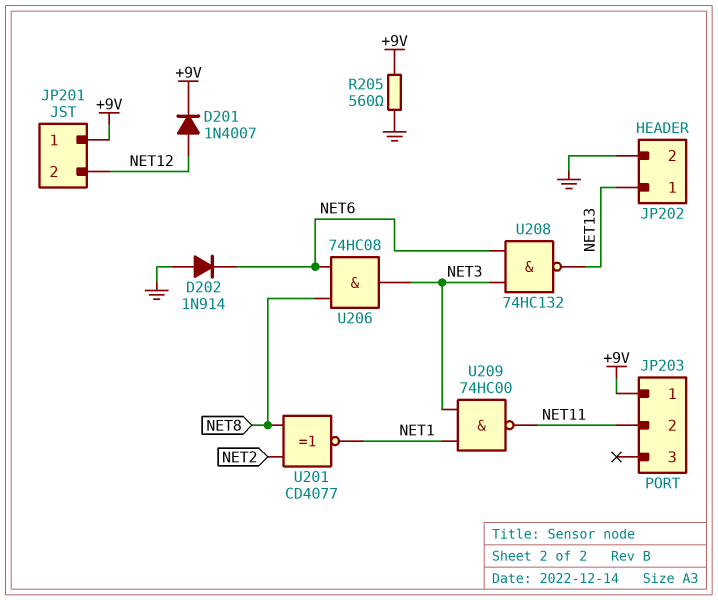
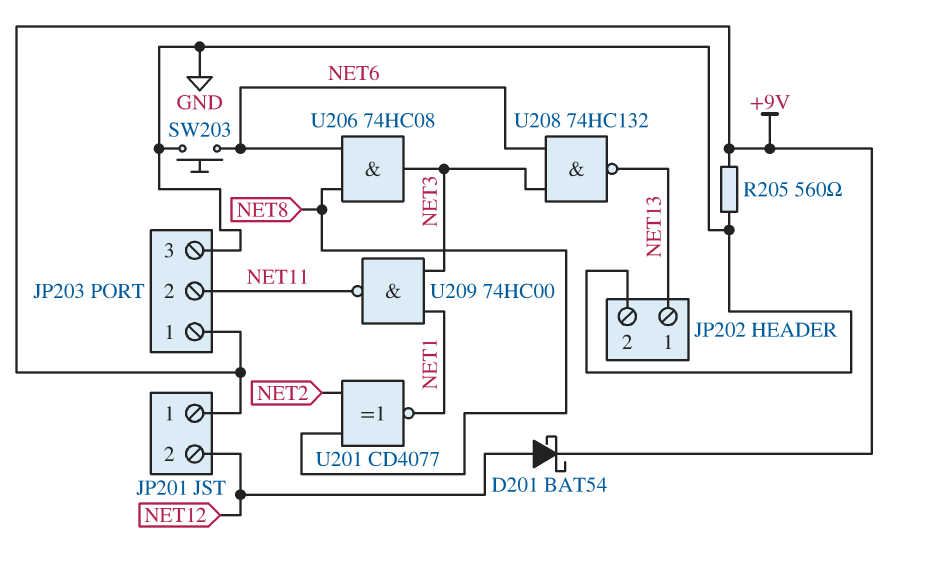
D201: diode 1N4007 (A NET12, K +9V) -> schottky BAT54 (A NET12, K +9V)
D202: diode 1N914 (A GND, K NET6) -> none
JP203 pin 3: none -> GND
SW203: none -> button (GND, NET6)

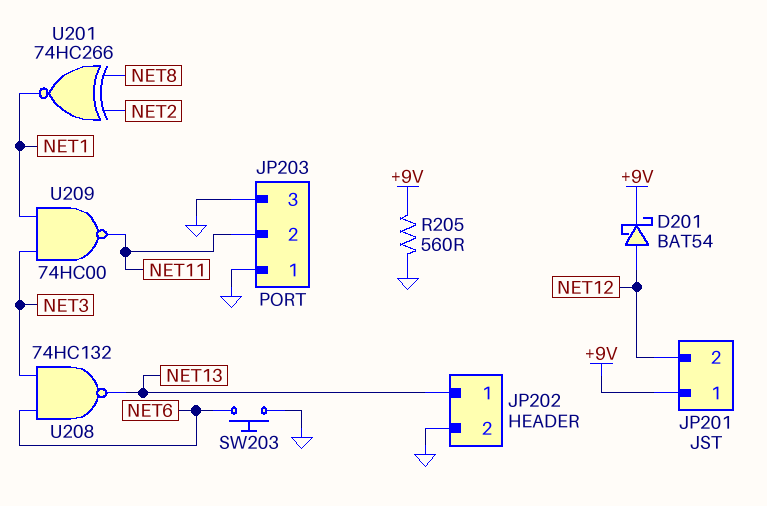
JP203 pin 1: +9V -> GND
U201: XNOR CD4077 (in NET2, in NET8, out NET1) -> XNOR 74HC266 (in NET2, in NET8, out NET1)
U206: AND 74HC08 (in NET6, in NET8, out NET3) -> none

